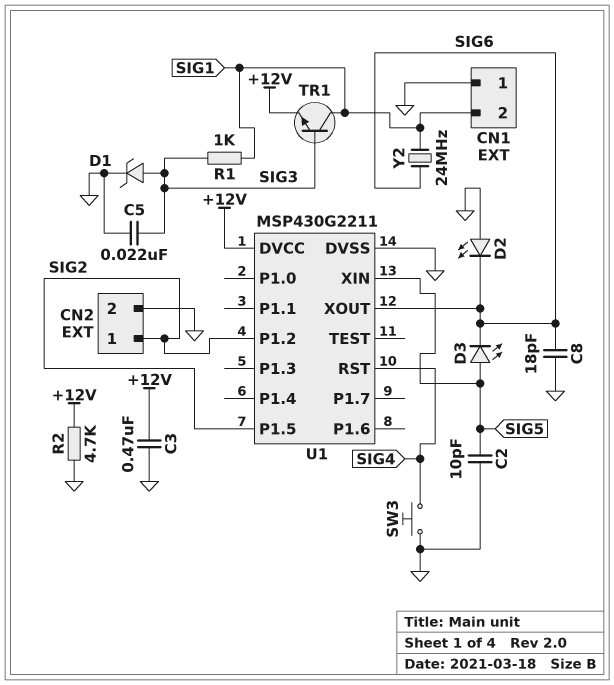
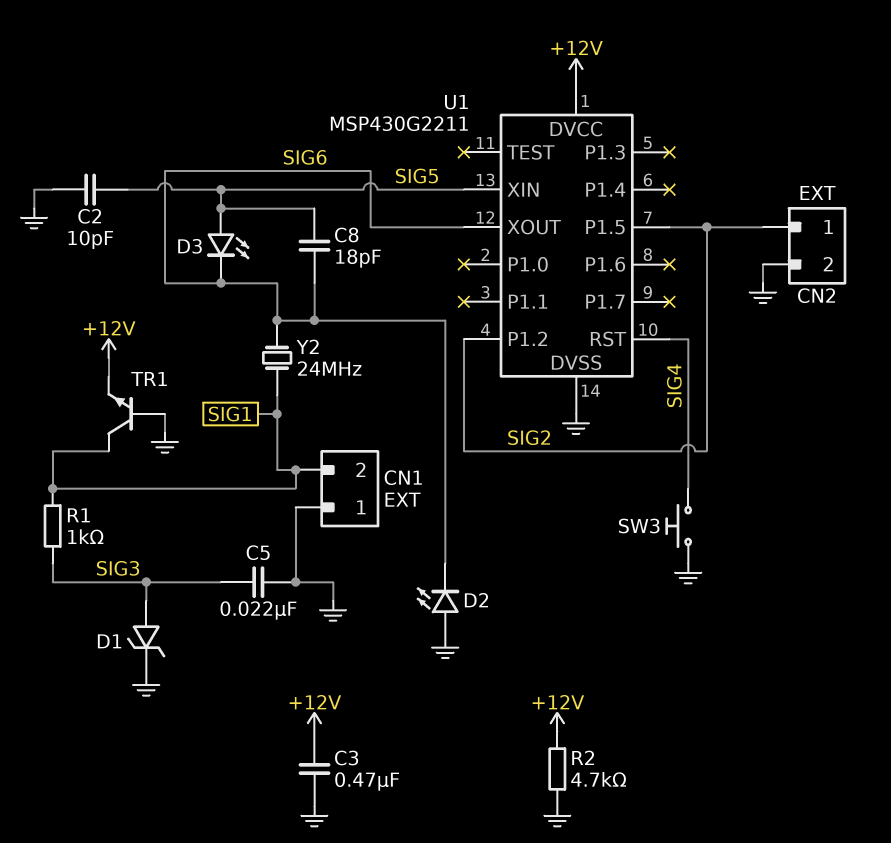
C8: 18pF (GND, SIG6) -> 18pF (SIG5, SIG6)
TR1: NPN (B SIG3, C SIG1, E +12V) -> NPN (B GND, C SIG1, E +12V)

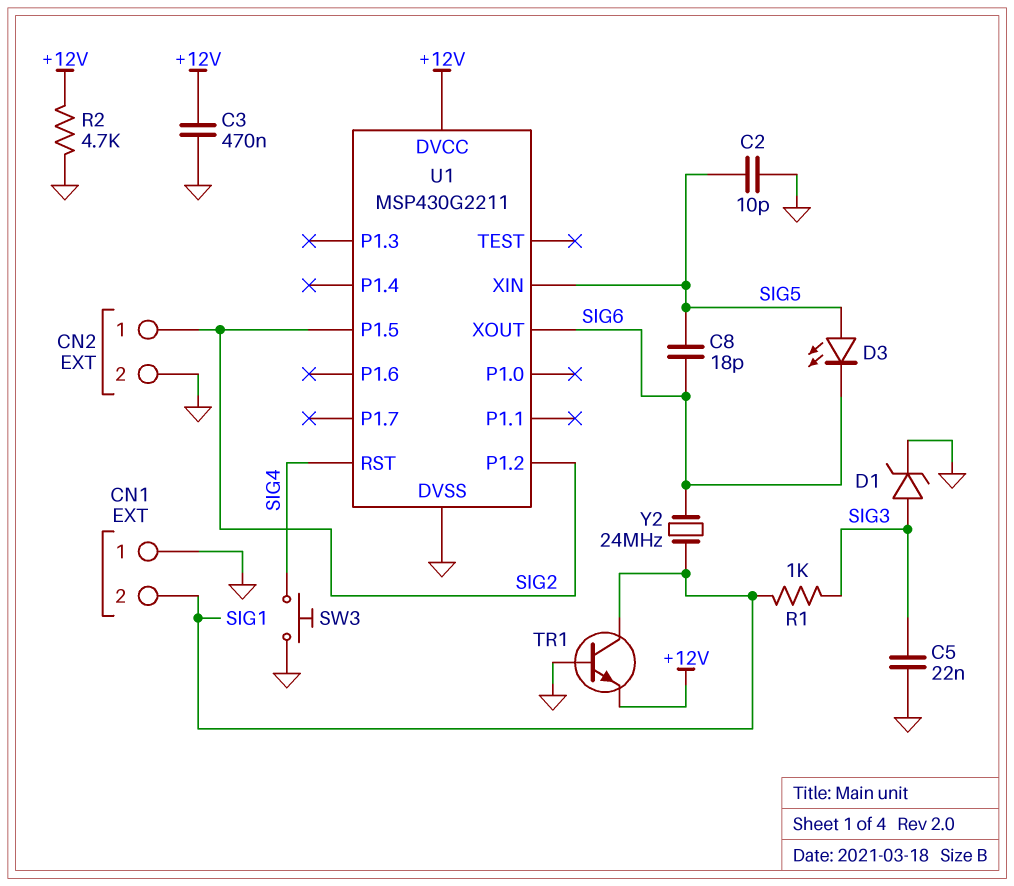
D2: LED (A GND, K SIG6) -> none

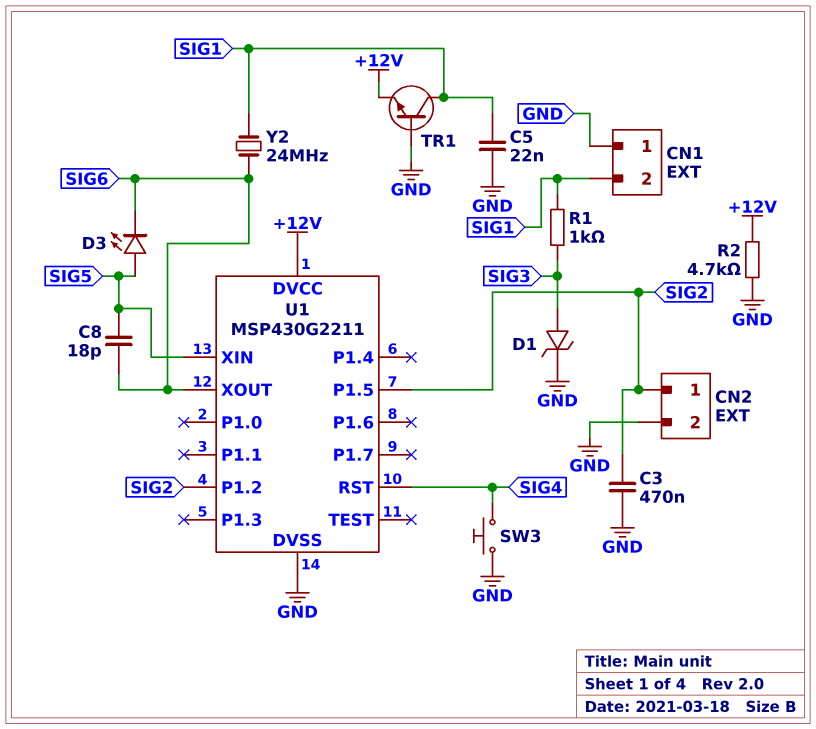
C2: 10pF (GND, SIG5) -> none
C3: 470nF (+12V, GND) -> 470nF (GND, SIG2)
C5: 22nF (GND, SIG3) -> 22nF (GND, SIG1)

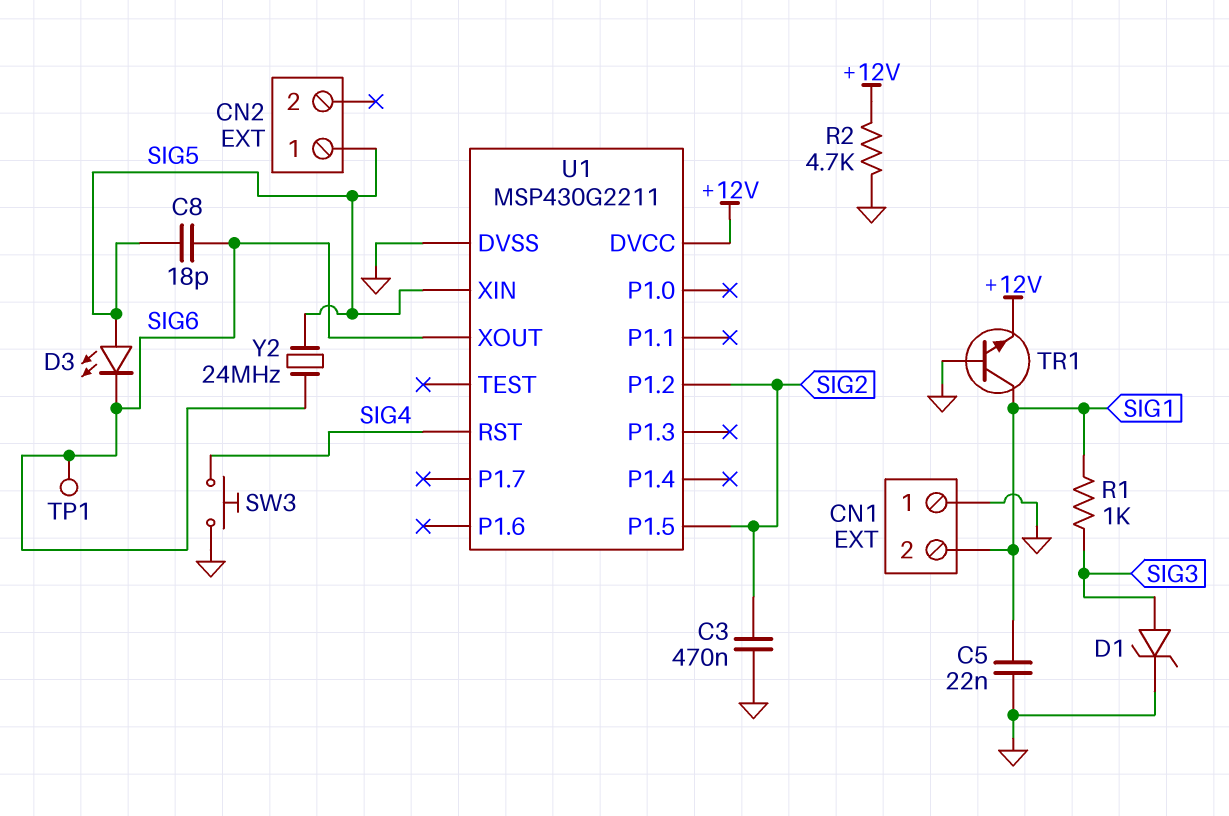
CN2 pin 1: SIG2 -> SIG5
CN2 pin 2: GND -> none
TP1: none -> test point (SIG6)
Y2: 24MHz (SIG1, SIG6) -> 24MHz (SIG5, SIG6)

